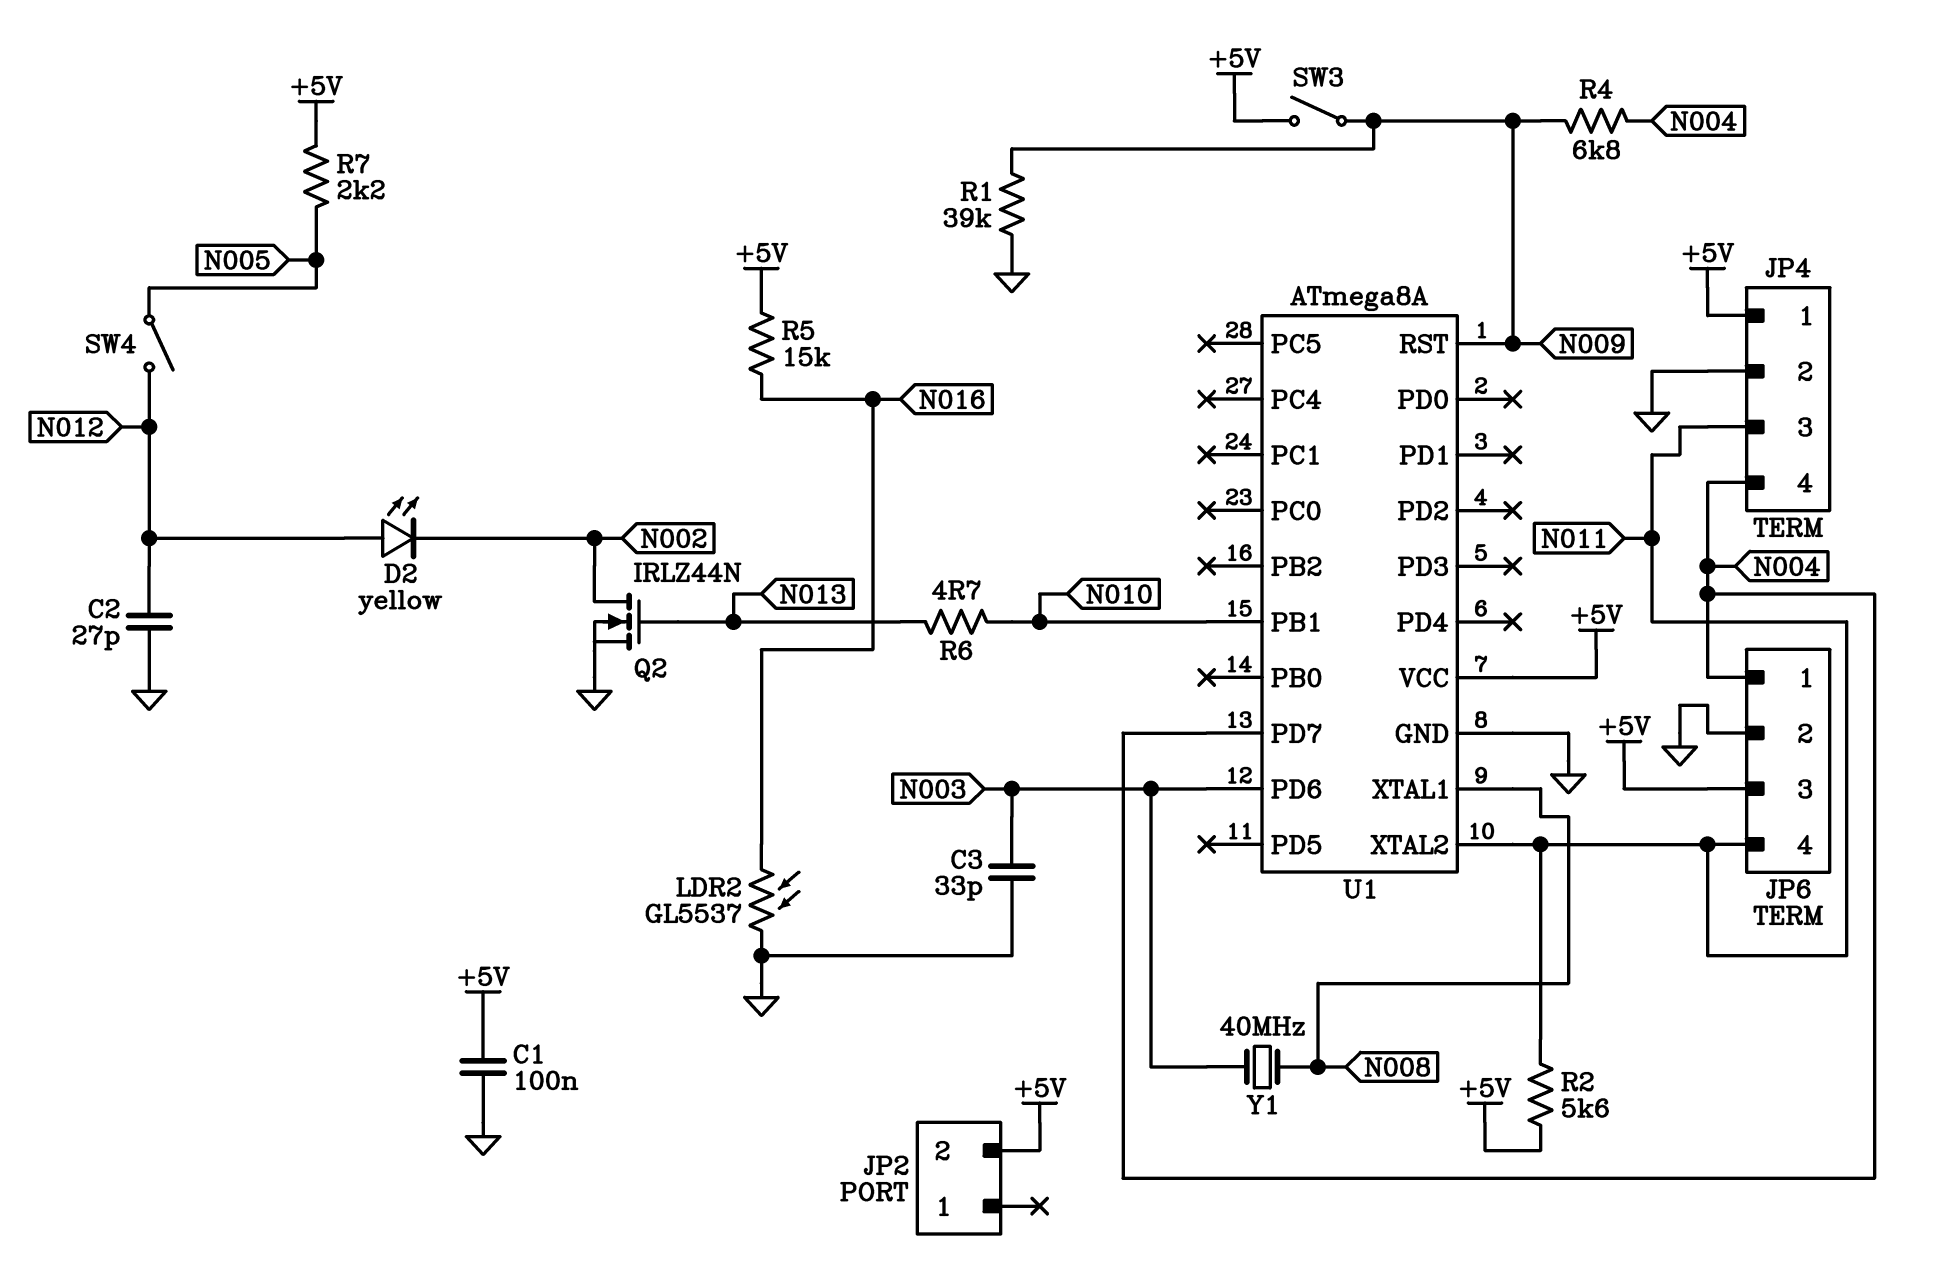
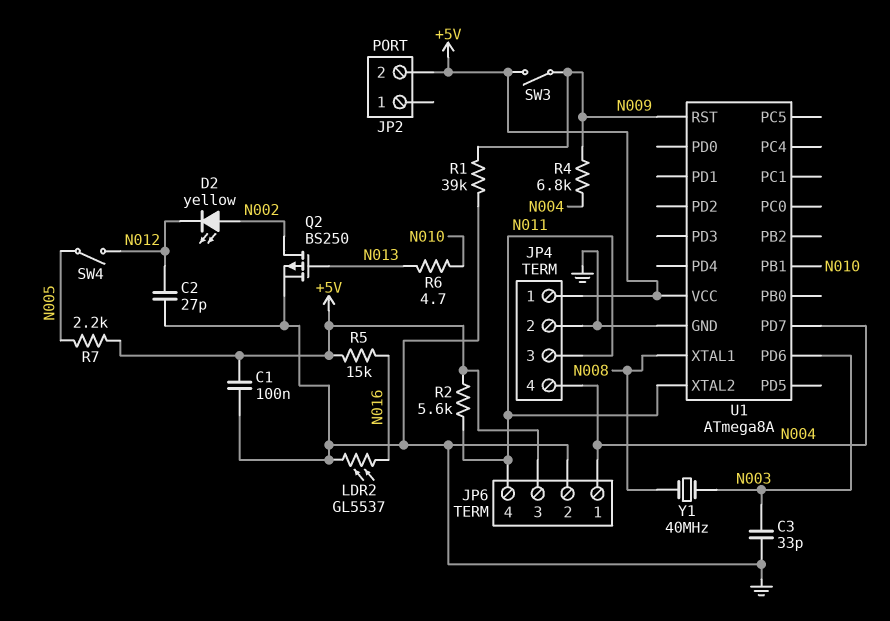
D2: LED yellow (A N012, K N002) -> LED yellow (A N002, K N012)
Q2: NMOS IRLZ44N (G N013, D N002, S GND) -> PMOS BS250 (G N013, D N002, S GND)

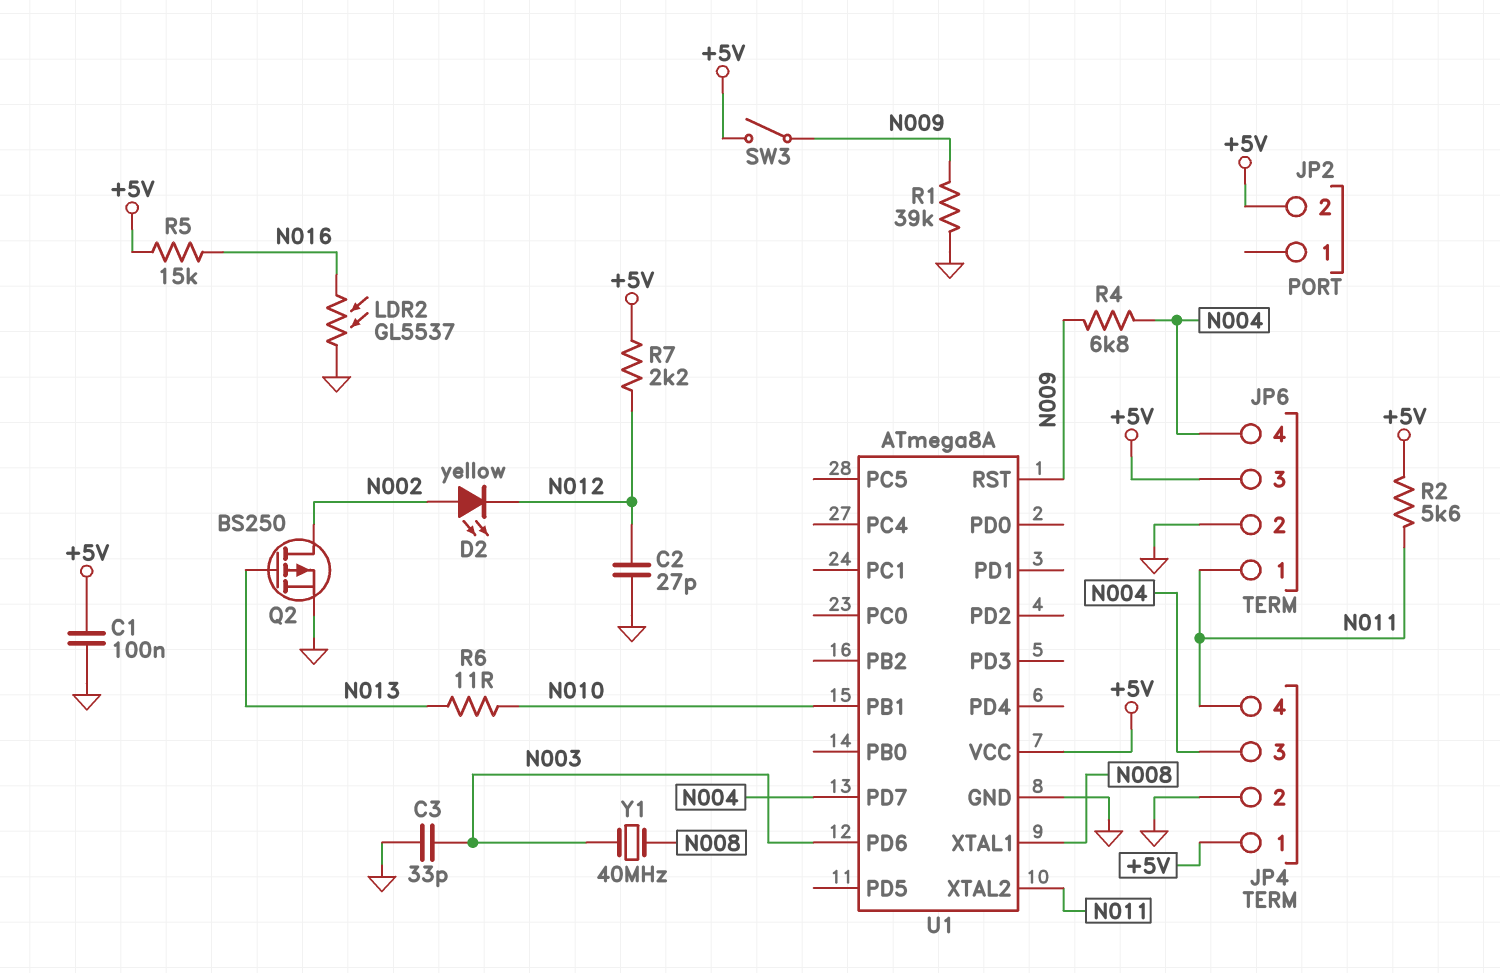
JP4 pin 3: N011 -> N004
JP4 pin 4: N004 -> N011
JP6 pin 1: N004 -> N011
JP6 pin 4: N011 -> N004
R6: 4.7 (N010, N013) -> 11 (N010, N013)
R7: 2.2k (+5V, N005) -> 2.2k (+5V, N012)
SW4: switch (N005, N012) -> none

